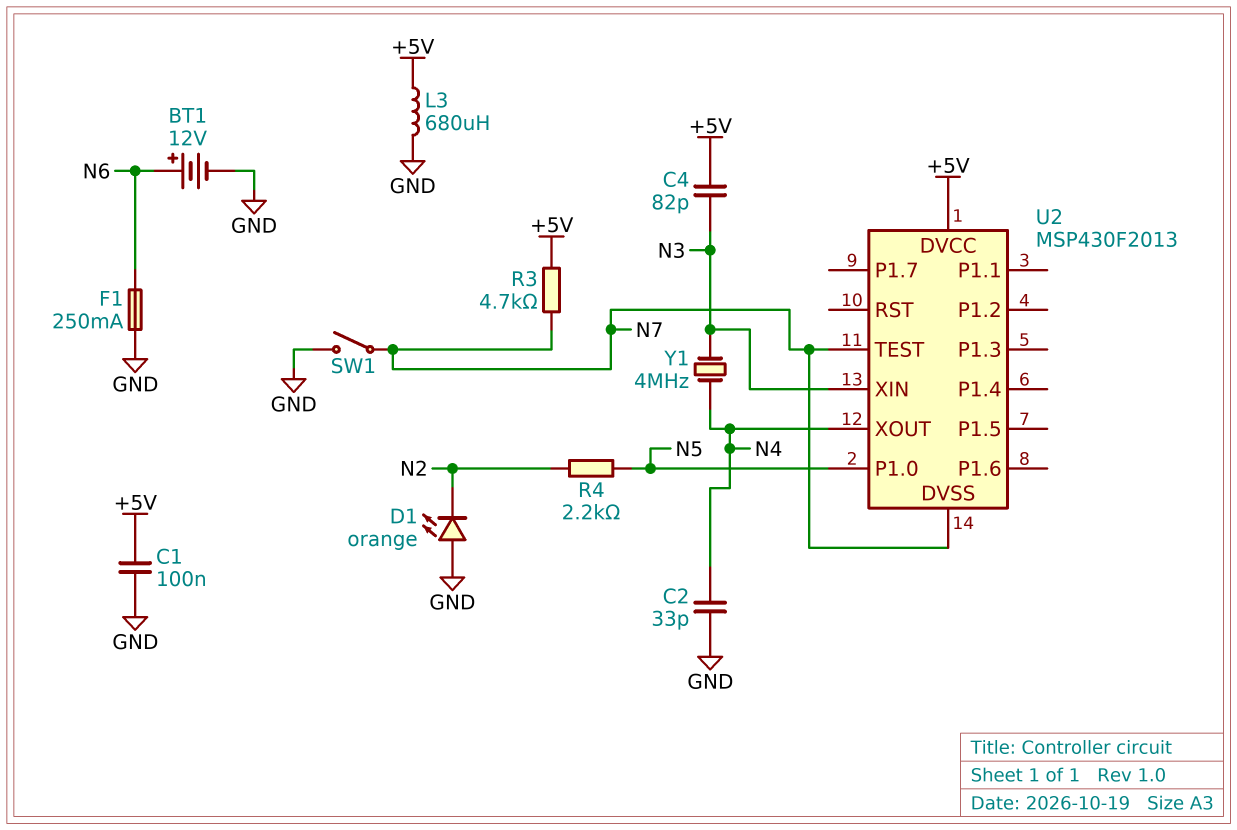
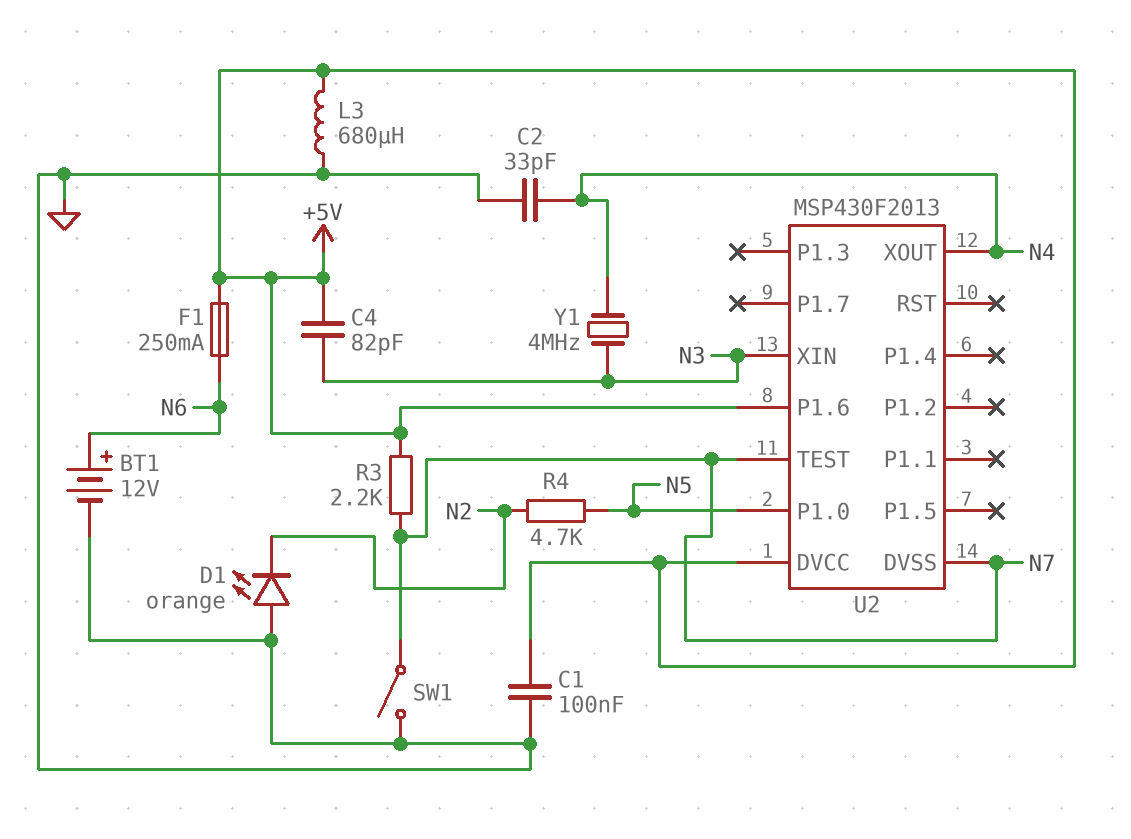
F1: 250mA (GND, N6) -> 250mA (+5V, N6)
R3: 4.7k (+5V, N7) -> 2.2k (+5V, N7)
R4: 2.2k (N2, N5) -> 4.7k (N2, N5)
U2 pin P1.6: none -> +5V

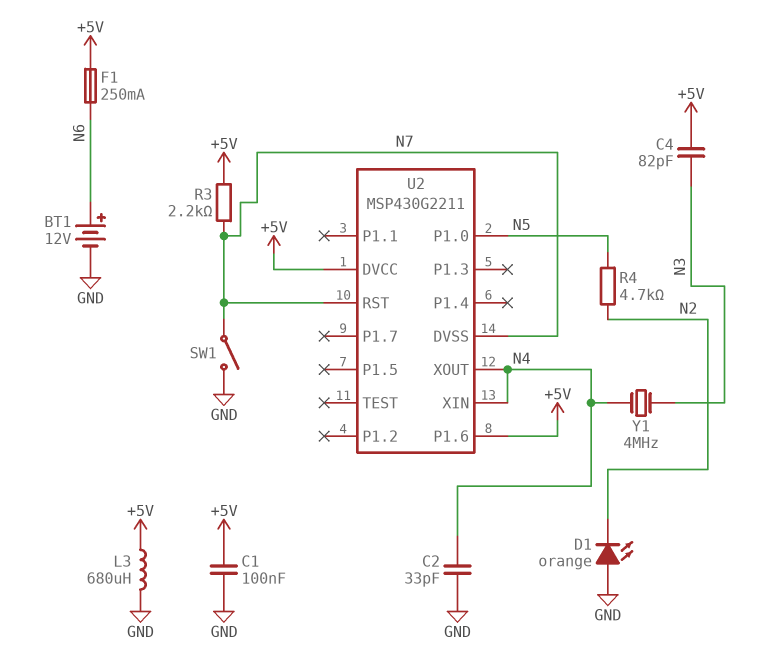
U2: MSP430F2013 -> MSP430G2211
U2 pin RST: none -> N7
U2 pin TEST: N7 -> none
U2 pin XIN: N3 -> N4

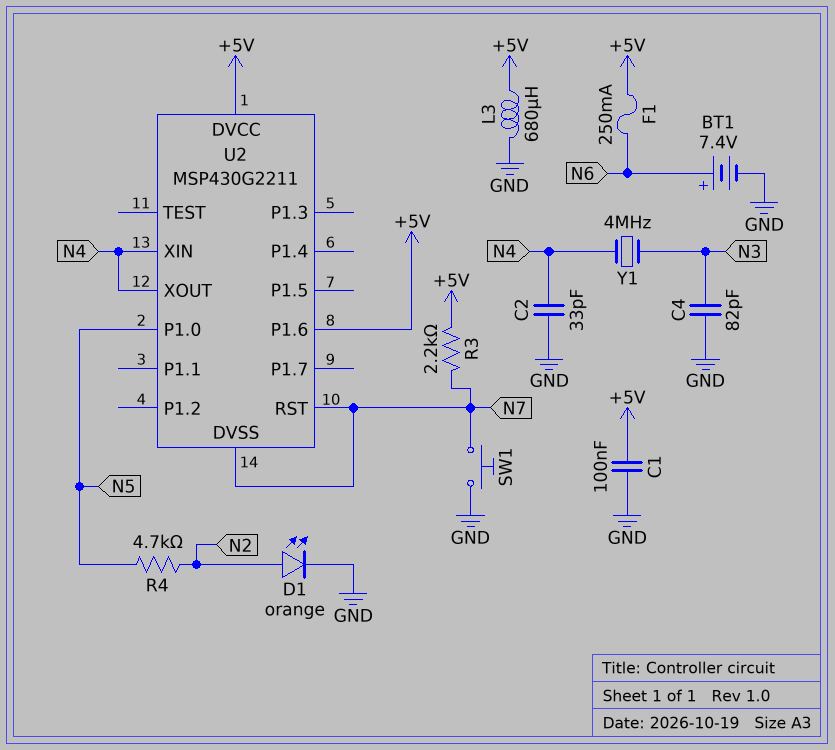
BT1: 12V (plus N6, minus GND) -> 7.4V (plus N6, minus GND)
C4: 82pF (+5V, N3) -> 82pF (GND, N3)
D1: LED orange (A GND, K N2) -> LED orange (A N2, K GND)
SW1: switch (GND, N7) -> button (GND, N7)

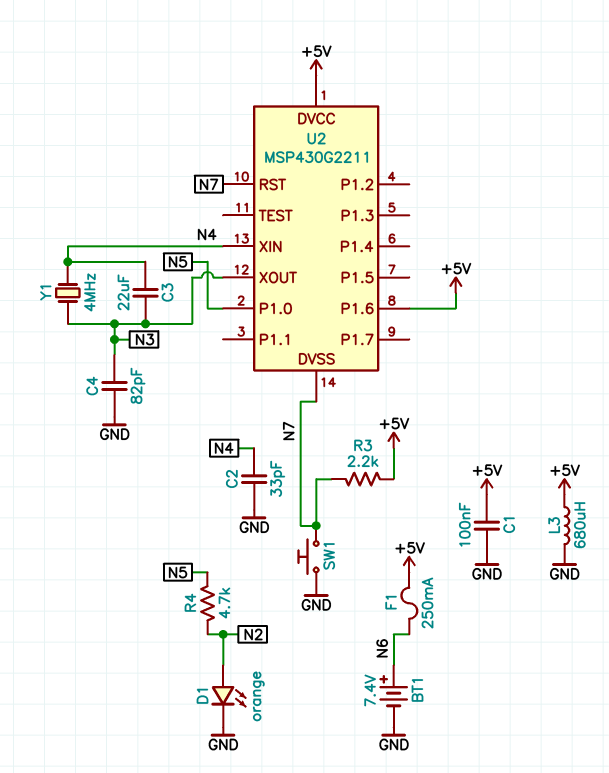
C3: none -> 22uF (N3, N4)
U2 pin XOUT: N4 -> N3

